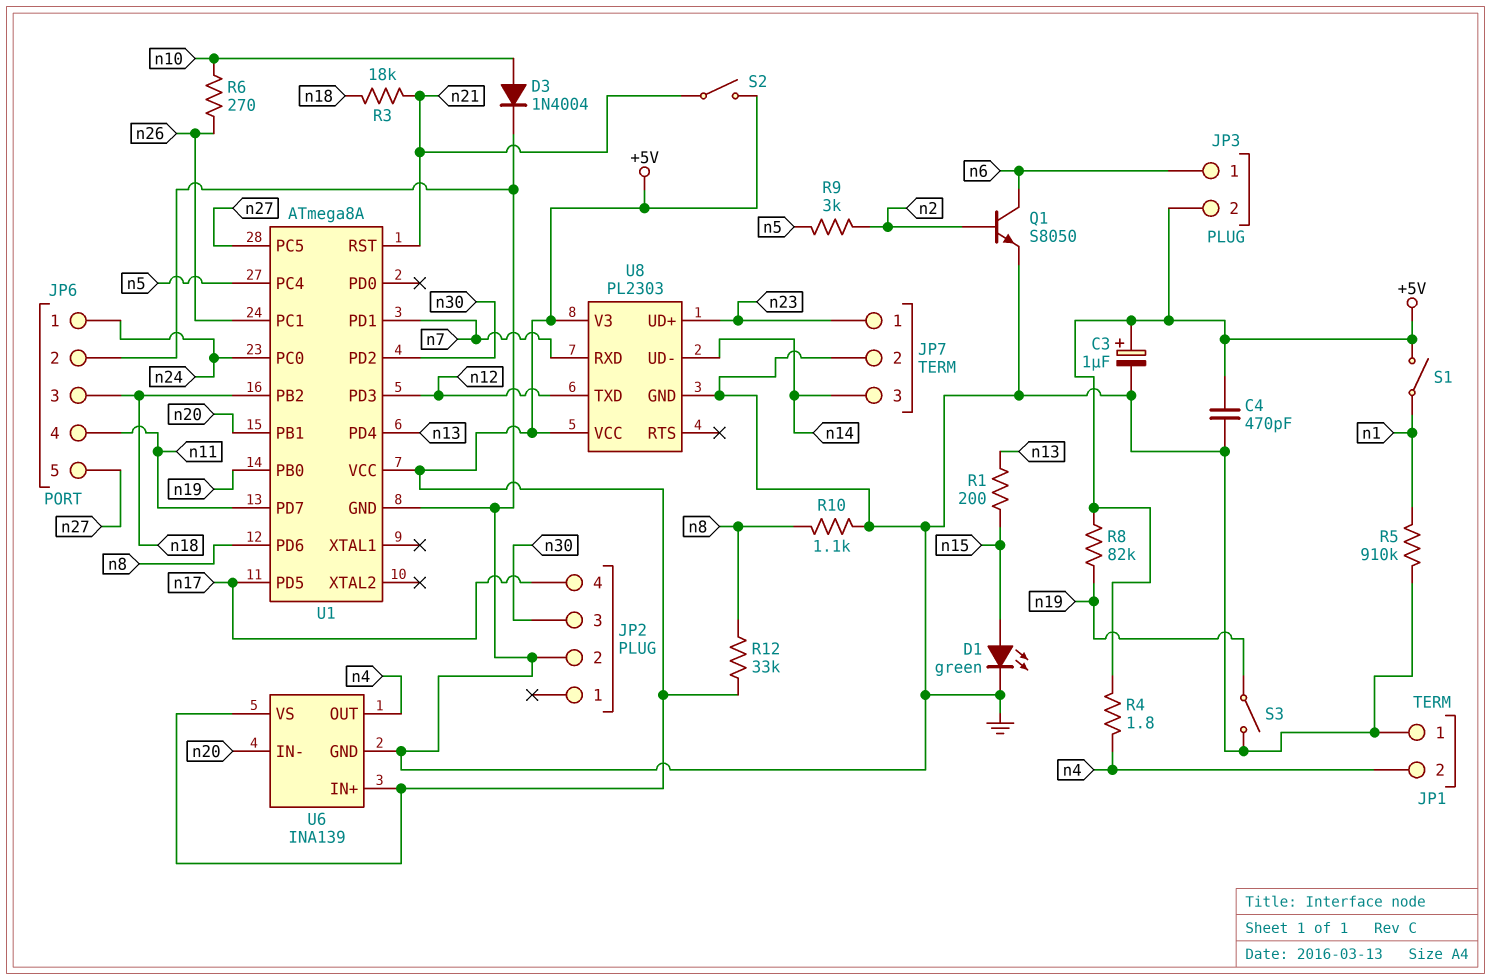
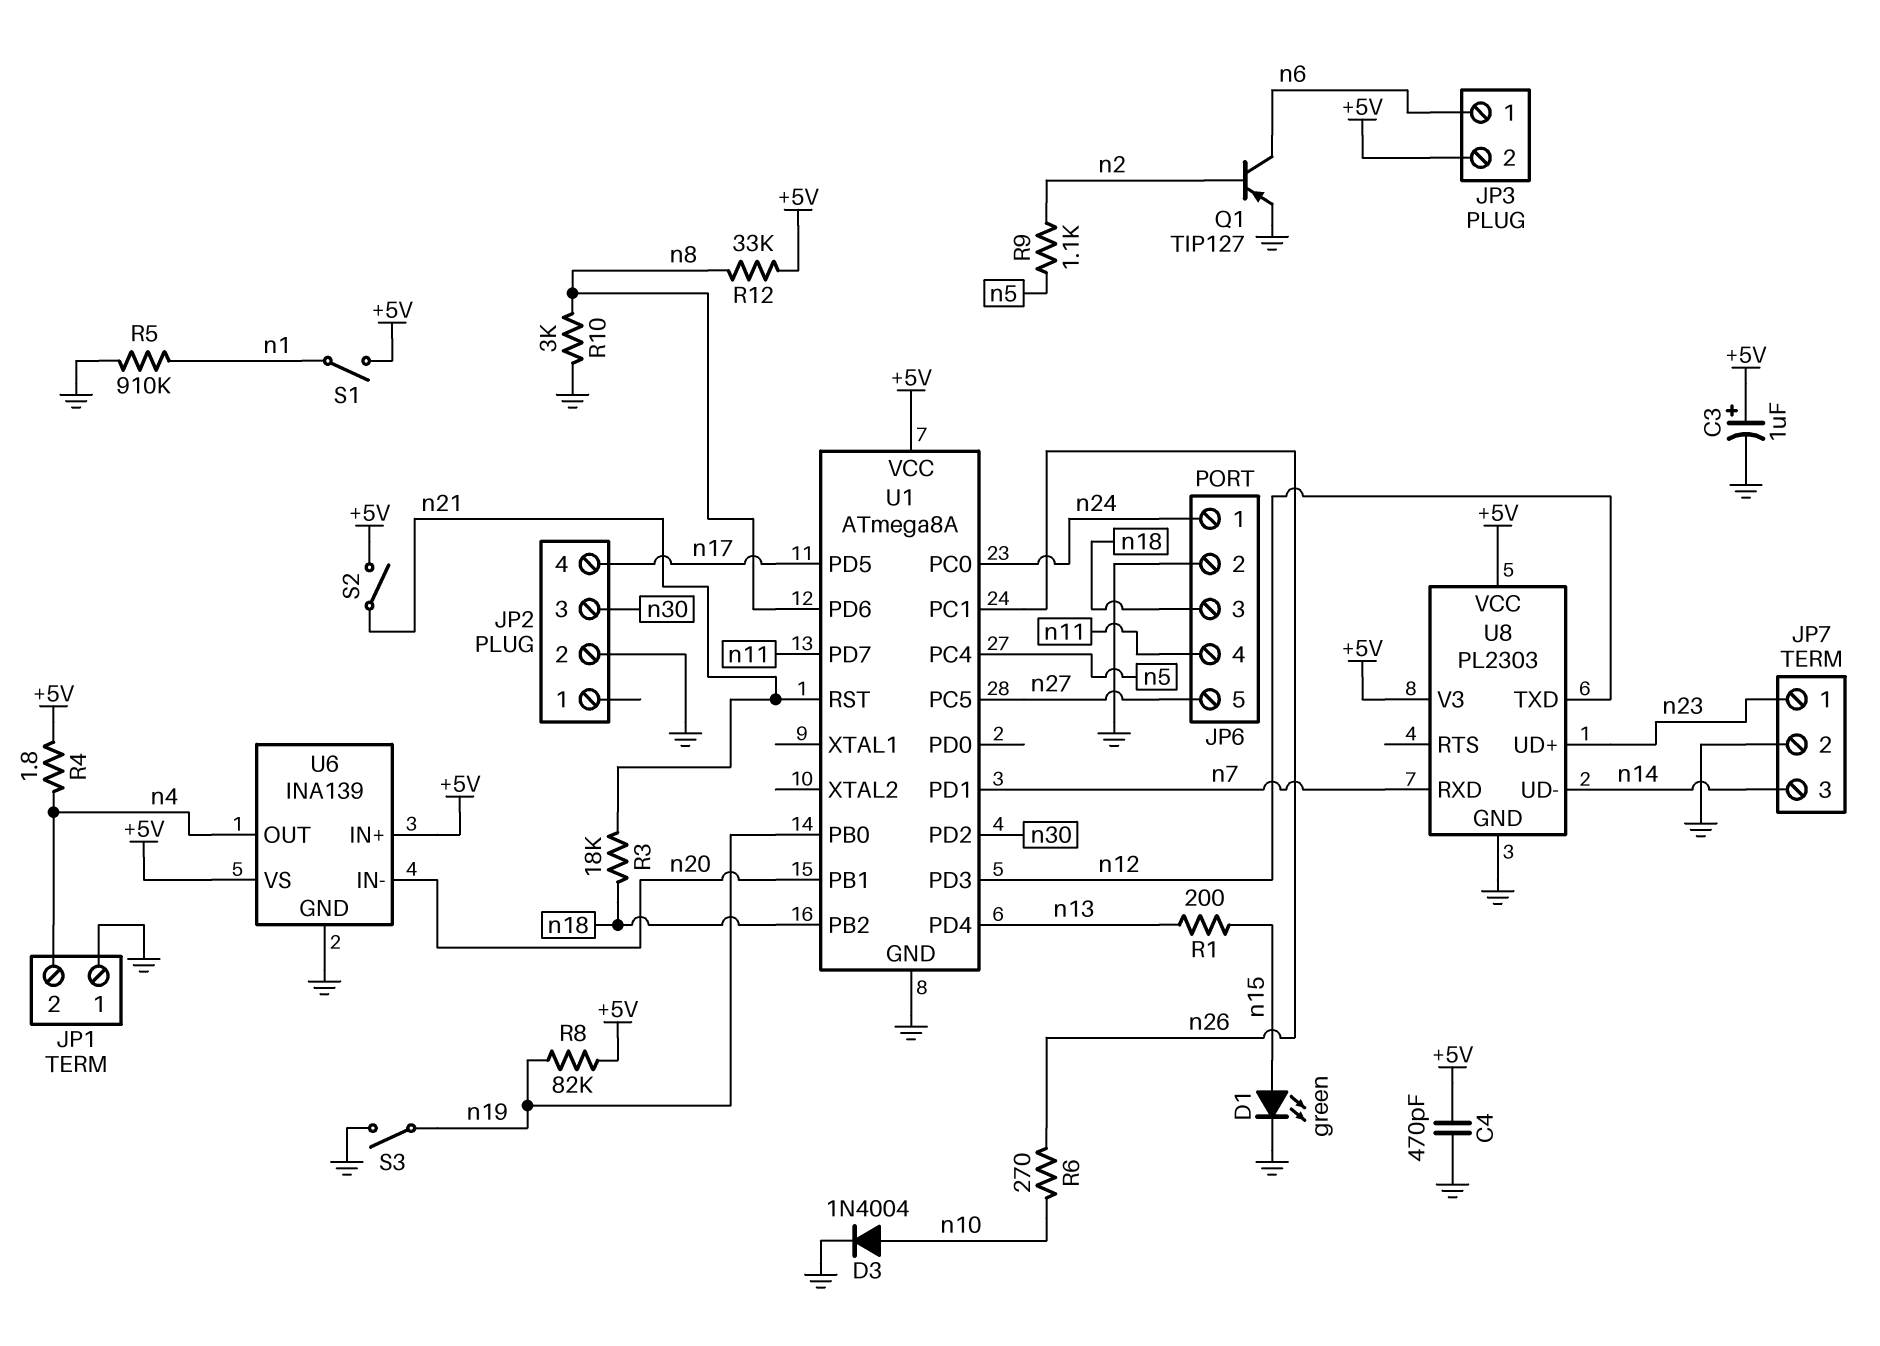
Q1: NPN S8050 (B n2, C n6, E GND) -> PNP TIP127 (B n2, C n6, E GND)
R9: 3k (n2, n5) -> 1.1k (n2, n5)
R10: 1.1k (GND, n8) -> 3k (GND, n8)

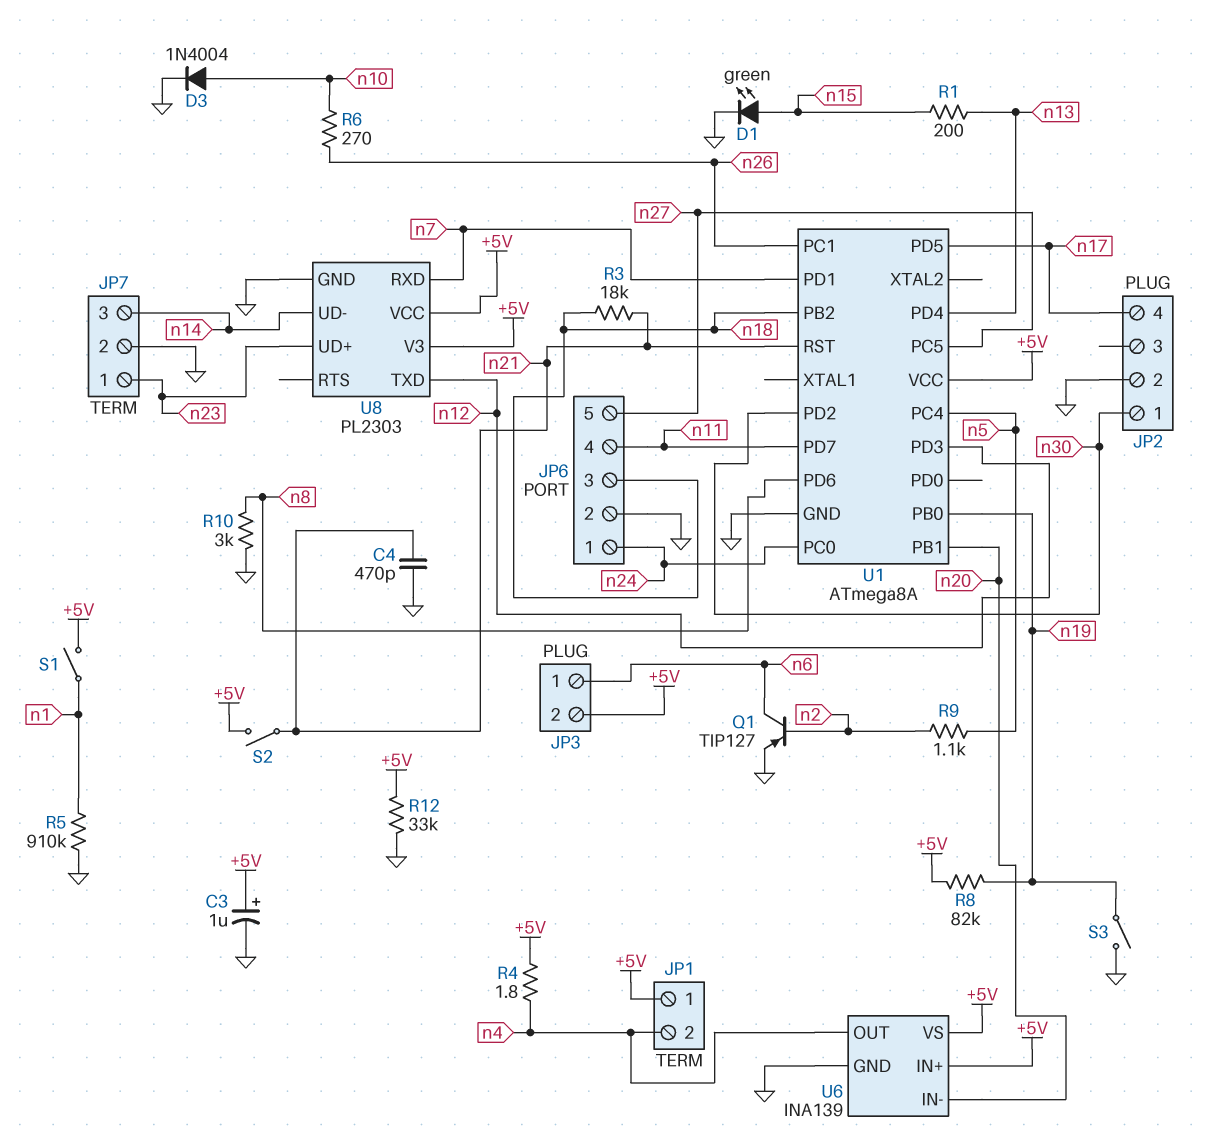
C4: 470pF (+5V, GND) -> 470pF (GND, n21)
JP1 pin 1: GND -> +5V
JP2 pin 1: none -> n30
JP2 pin 3: n30 -> none
R12: 33k (+5V, n8) -> 33k (+5V, GND)

